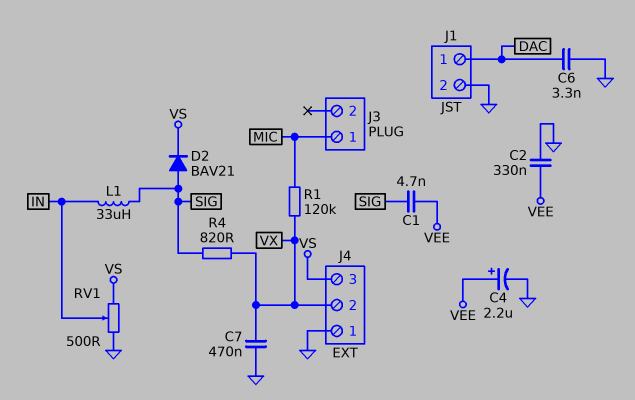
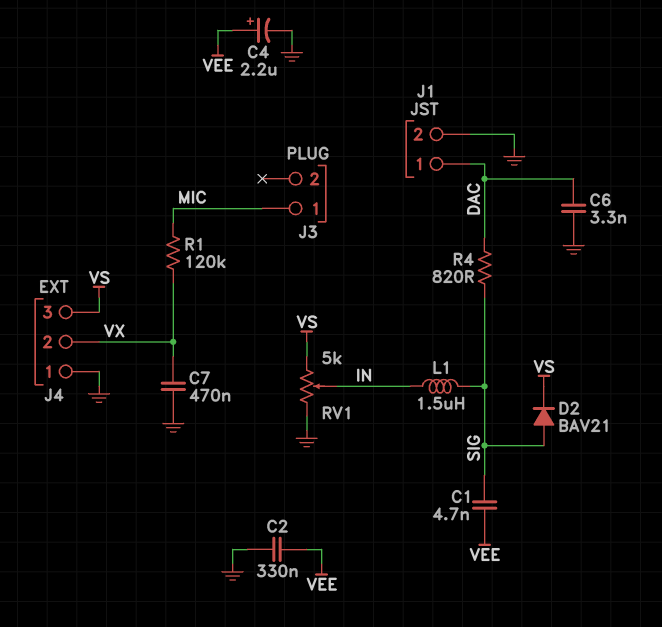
L1: 33uH (IN, SIG) -> 1.5uH (IN, SIG)
R4: 820 (SIG, VX) -> 820 (DAC, SIG)
RV1: 500 (GND, VS, wiper IN) -> 5k (GND, VS, wiper IN)

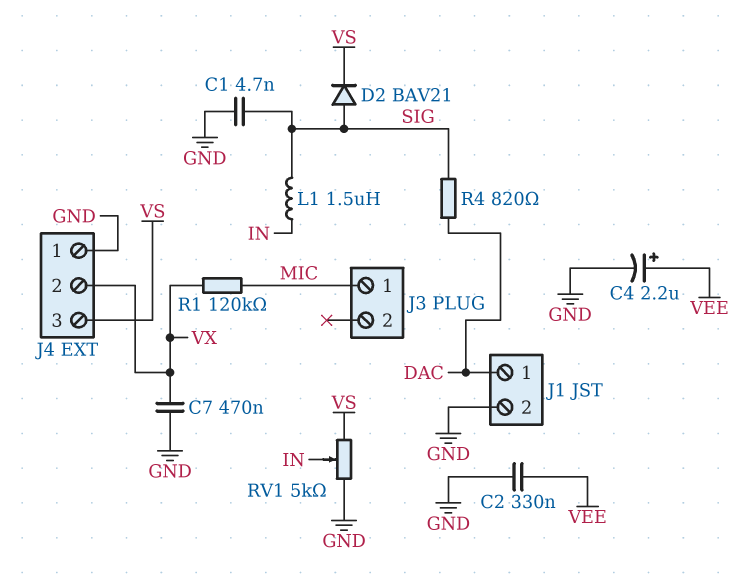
C1: 4.7nF (SIG, VEE) -> 4.7nF (GND, SIG)
C6: 3.3nF (DAC, GND) -> none

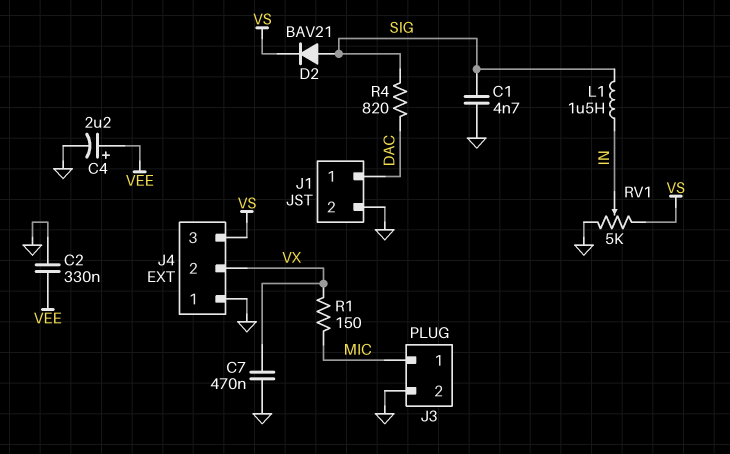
J3 pin 2: none -> GND
R1: 120k (MIC, VX) -> 150 (MIC, VX)

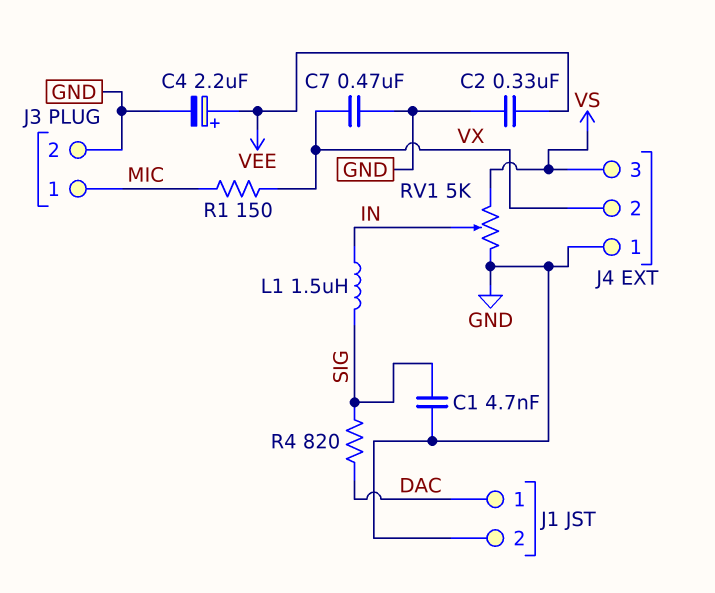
D2: diode BAV21 (A SIG, K VS) -> none

